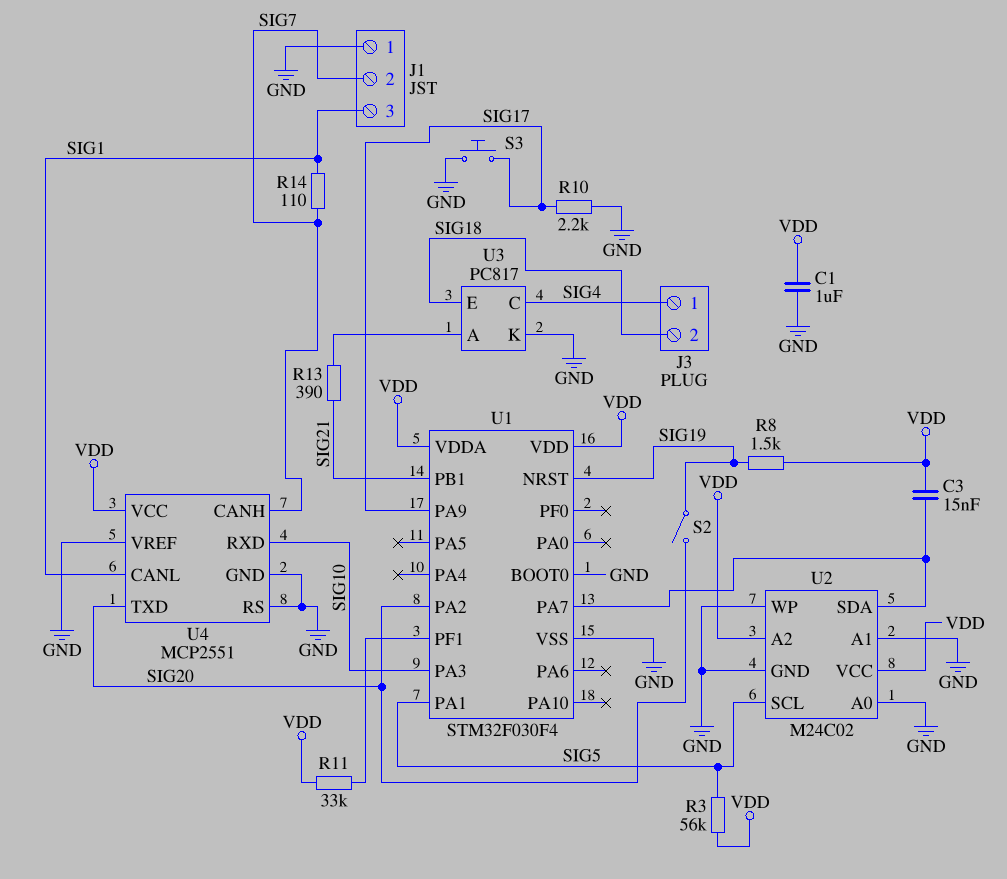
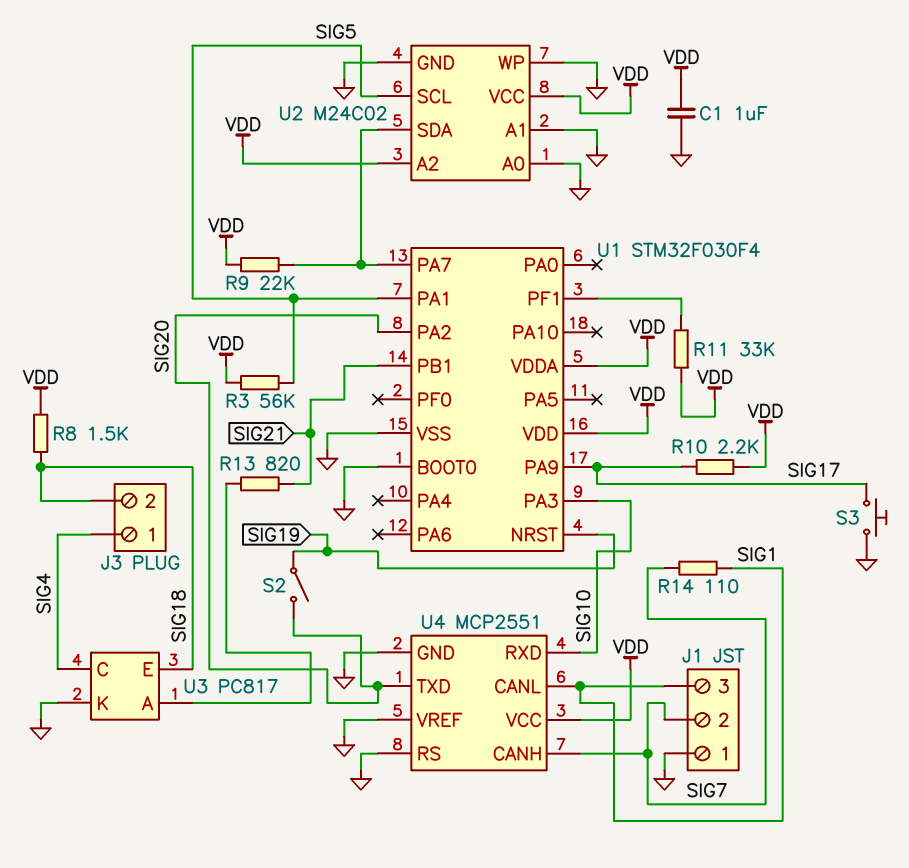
C3: 15nF (U1/PA7, VDD) -> none
R8: 1.5k (SIG19, VDD) -> 1.5k (SIG18, VDD)
R9: none -> 22k (U1/PA7, VDD)
R10: 2.2k (GND, SIG17) -> 2.2k (SIG17, VDD)
R13: 390 (SIG21, U3/A) -> 820 (SIG21, U3/A)

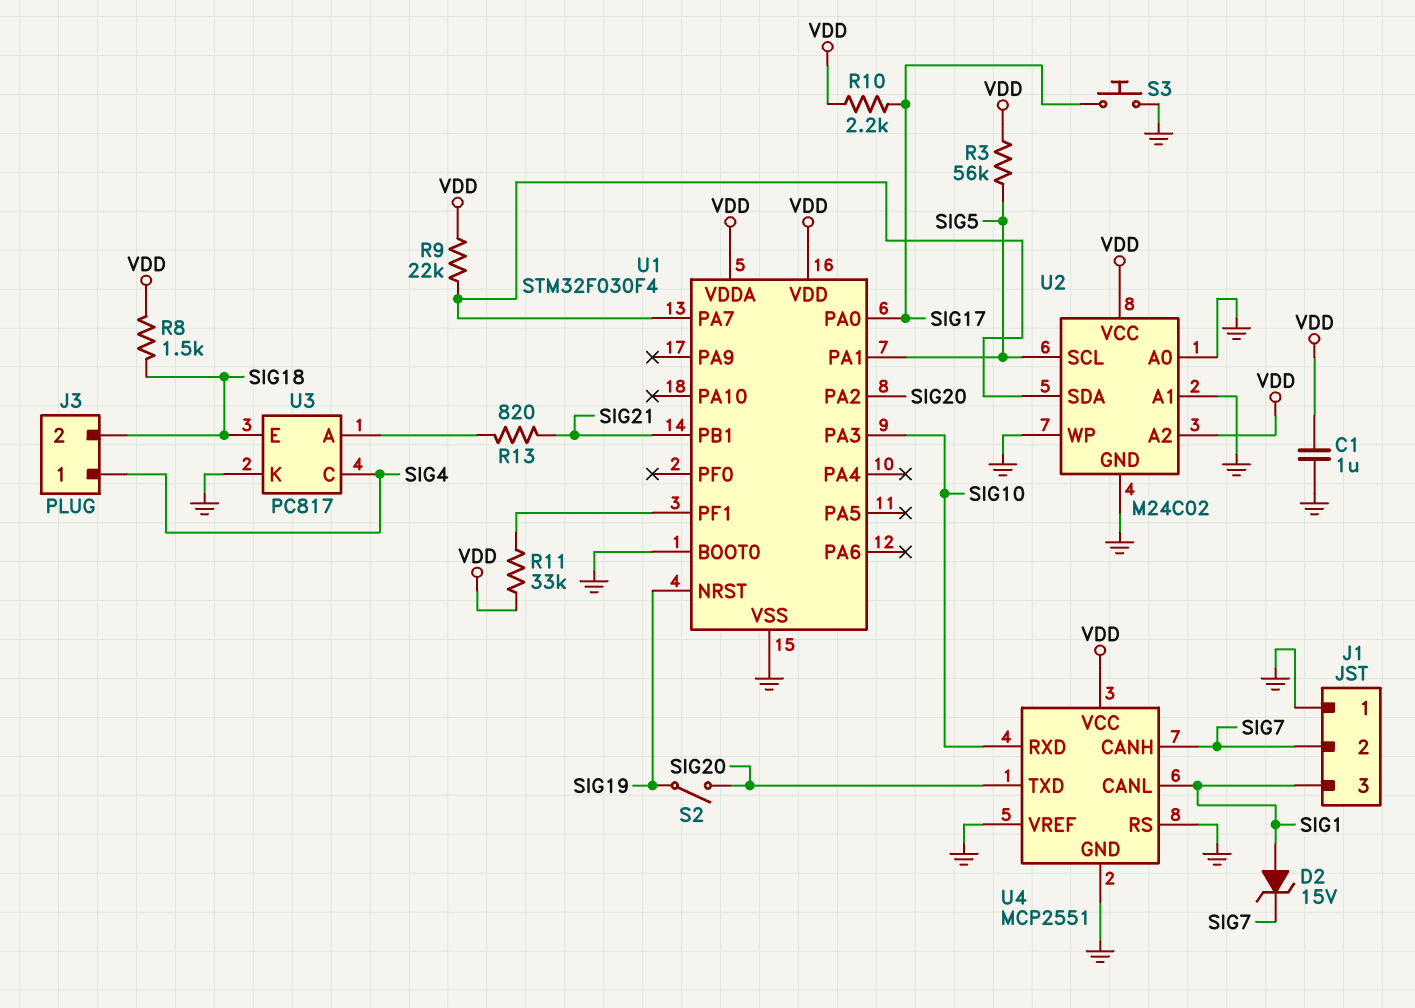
D2: none -> zener 15V (A SIG1, K SIG7)
R14: 110 (SIG1, SIG7) -> none
U1 pin PA0: none -> SIG17
U1 pin PA9: SIG17 -> none

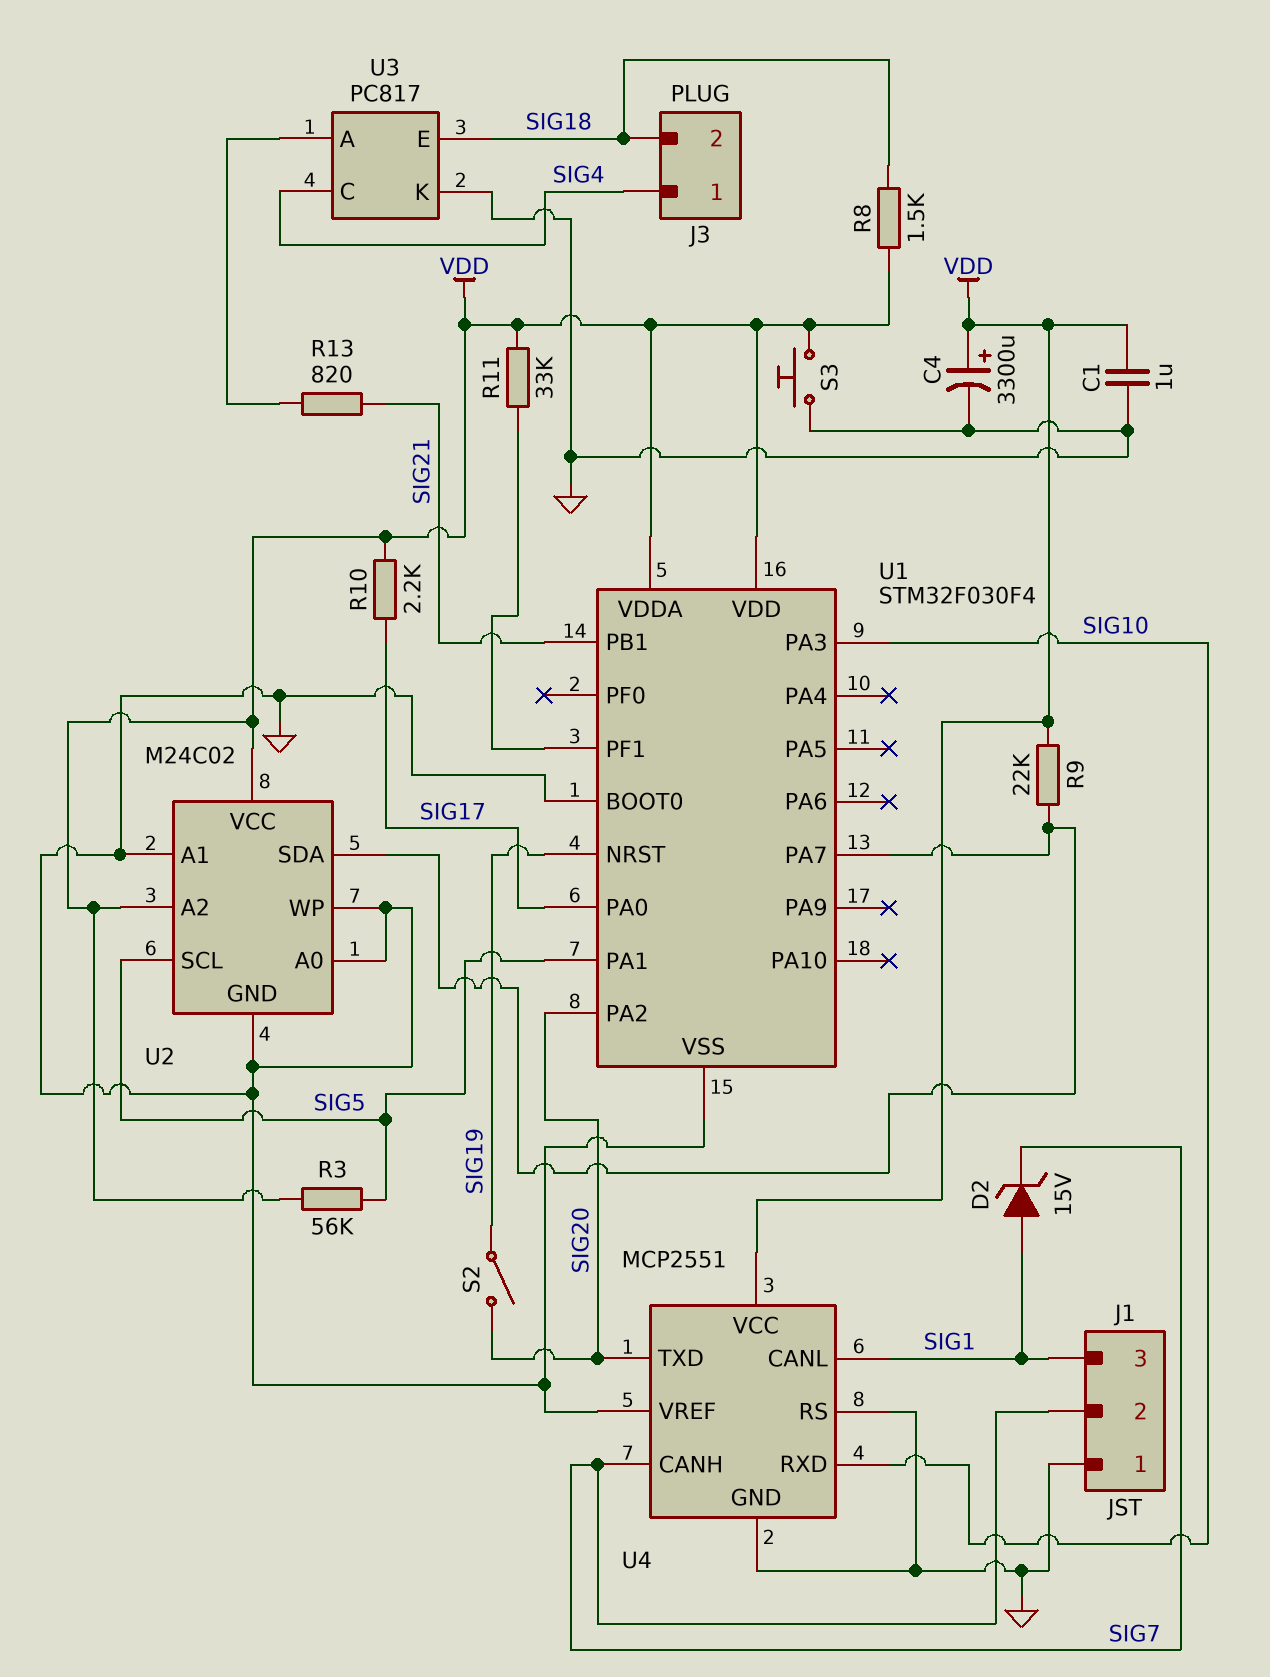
C4: none -> 3300uF (plus VDD, minus GND)
S3: button (GND, SIG17) -> button (GND, VDD)

